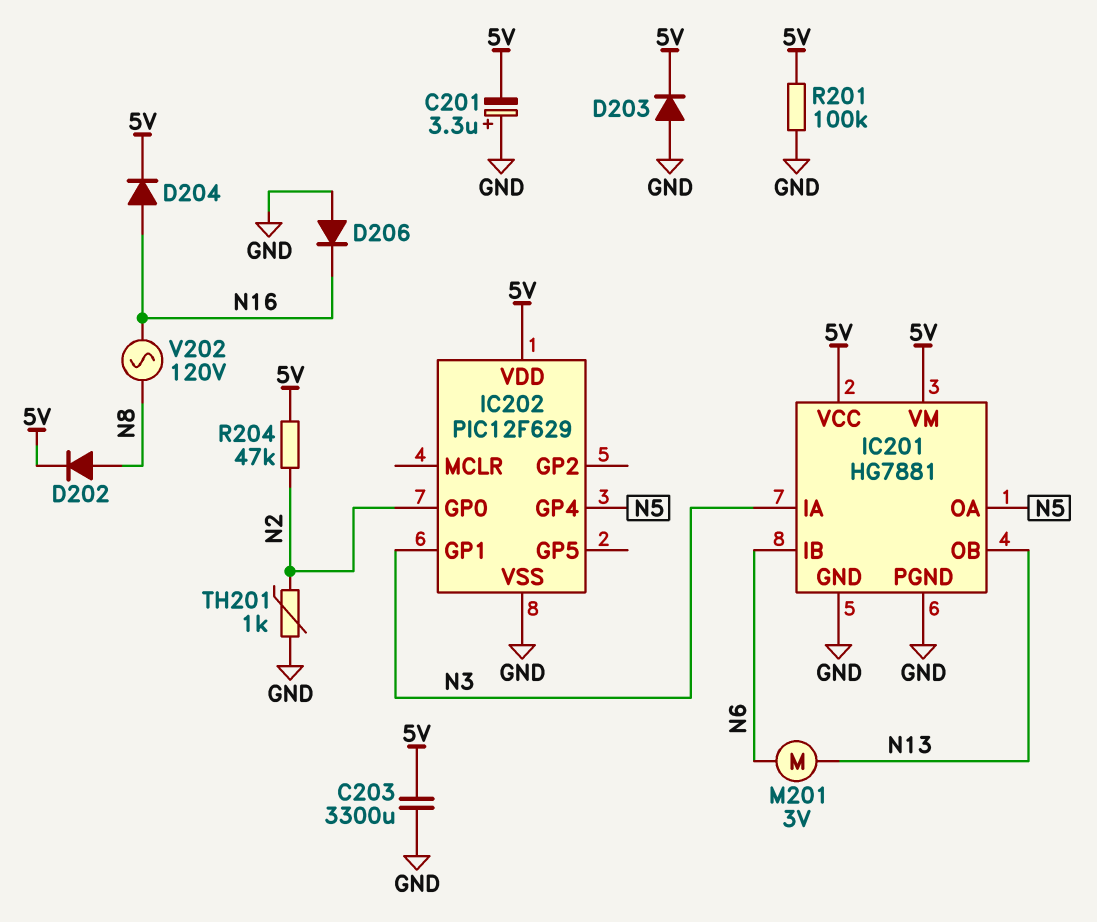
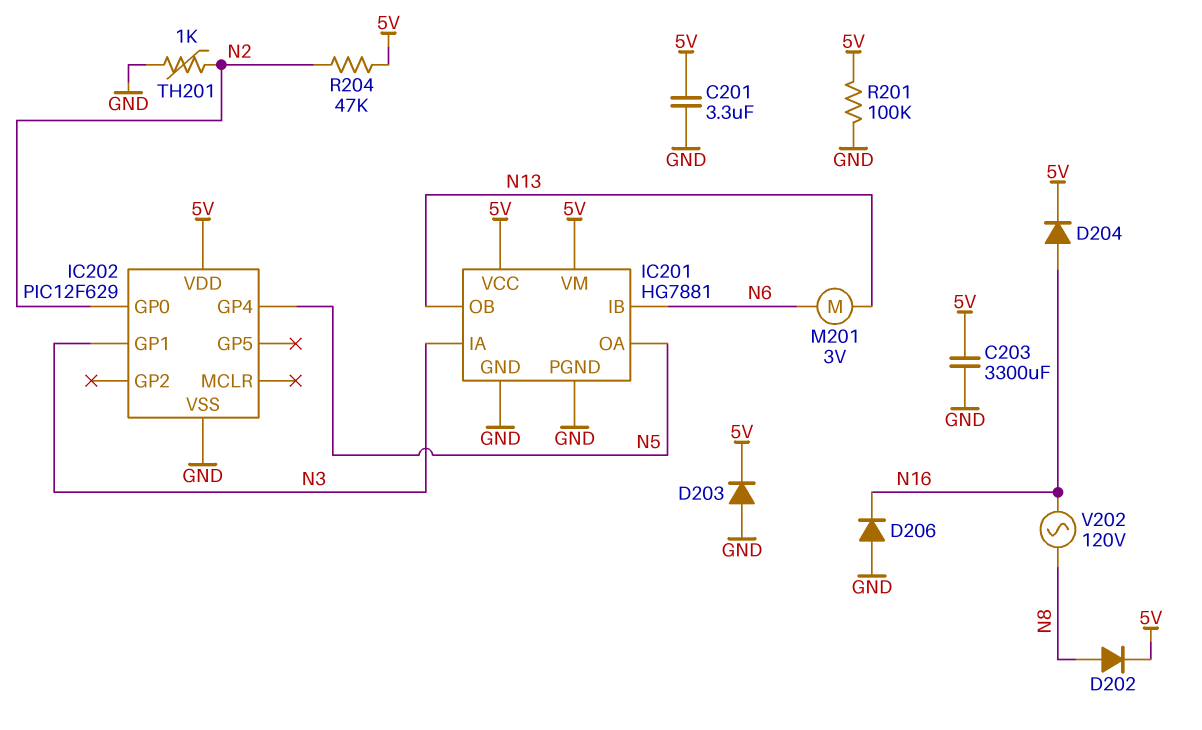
C201: 3.3uF (plus GND, minus 5V) -> 3.3uF (5V, GND)

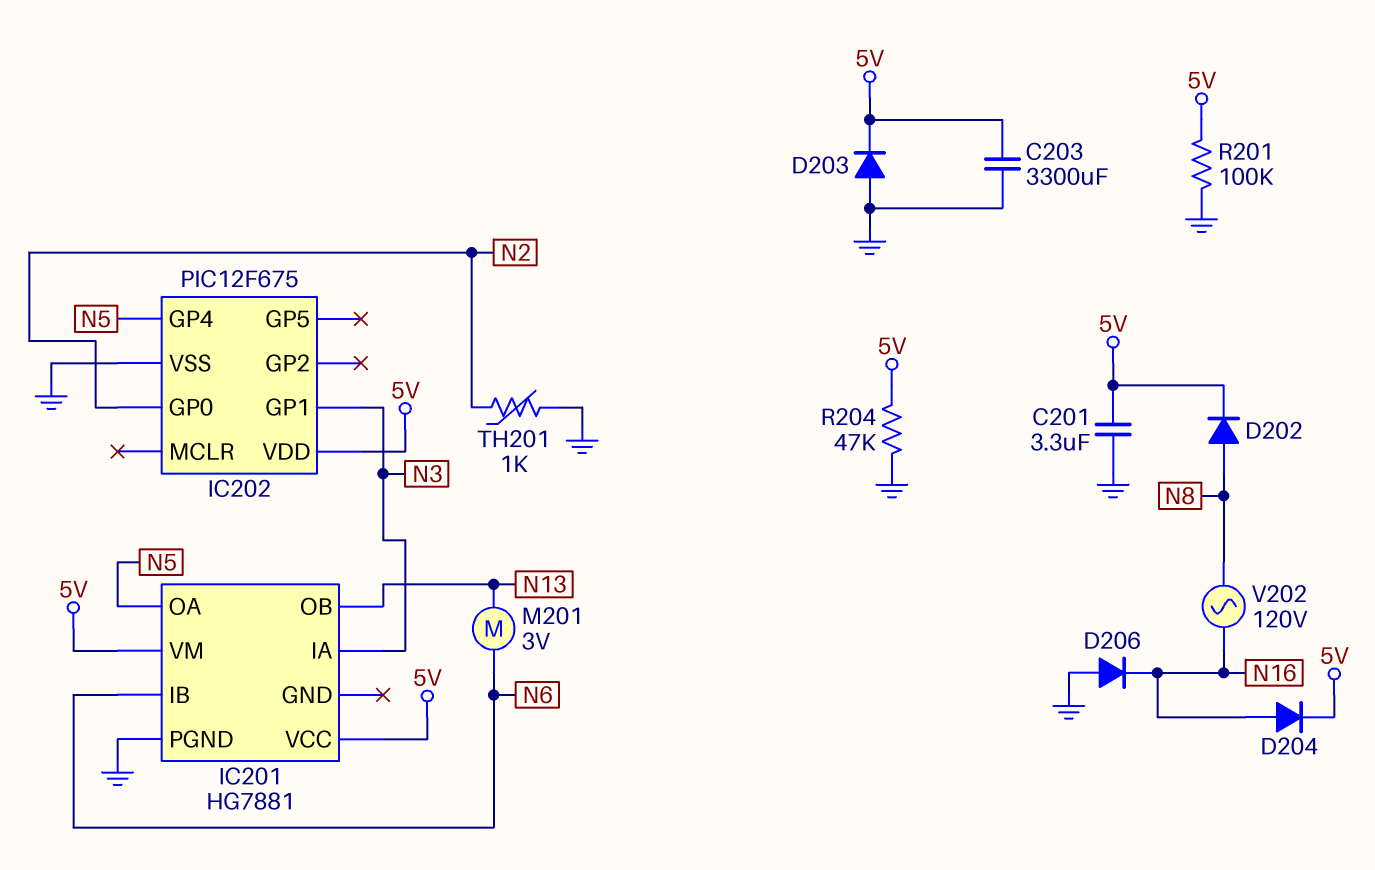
IC201 pin GND: GND -> none
IC202: PIC12F629 -> PIC12F675
R204: 47k (5V, N2) -> 47k (5V, GND)

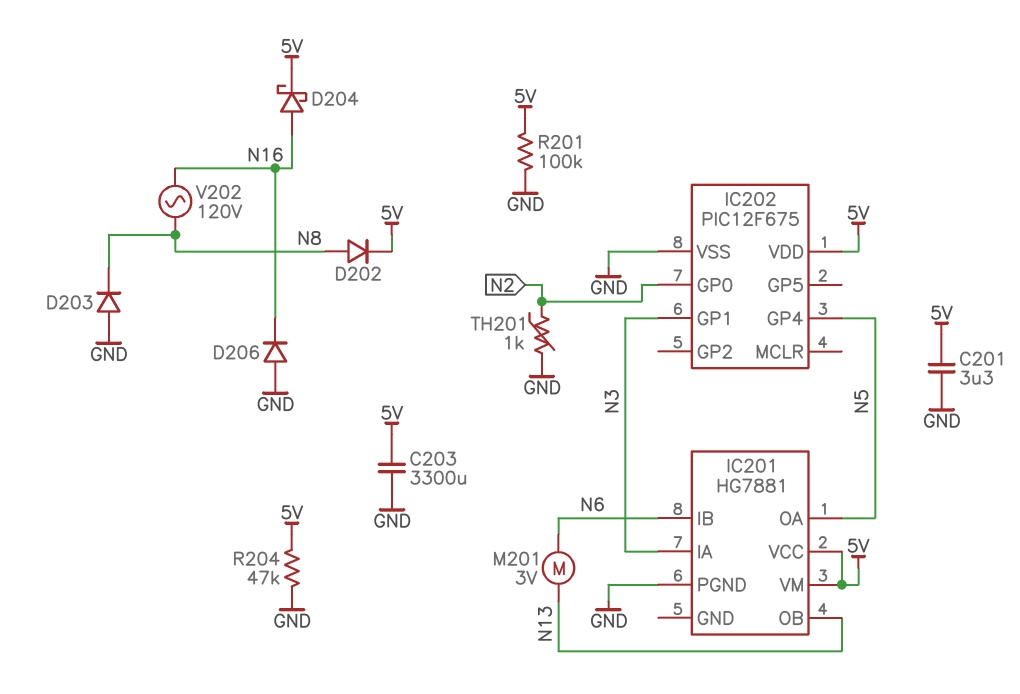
D203: diode (A GND, K 5V) -> diode (A GND, K N8)
D204: diode (A N16, K 5V) -> schottky (A N16, K 5V)

